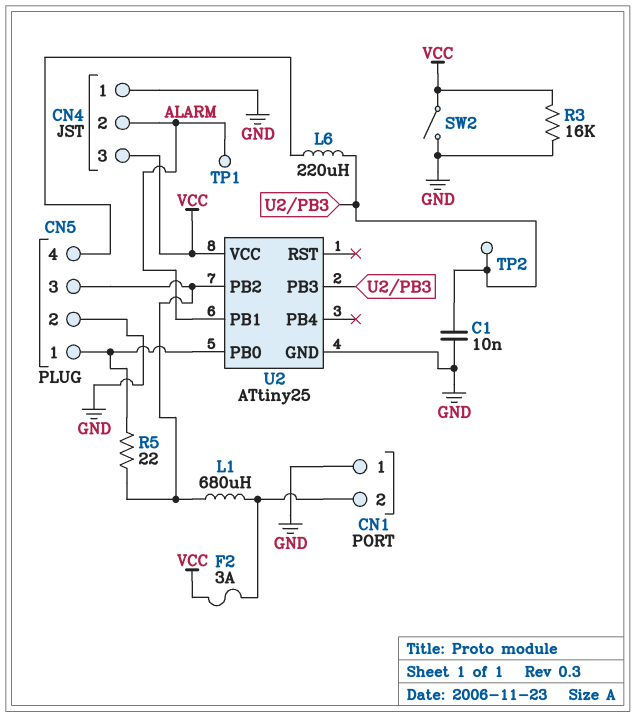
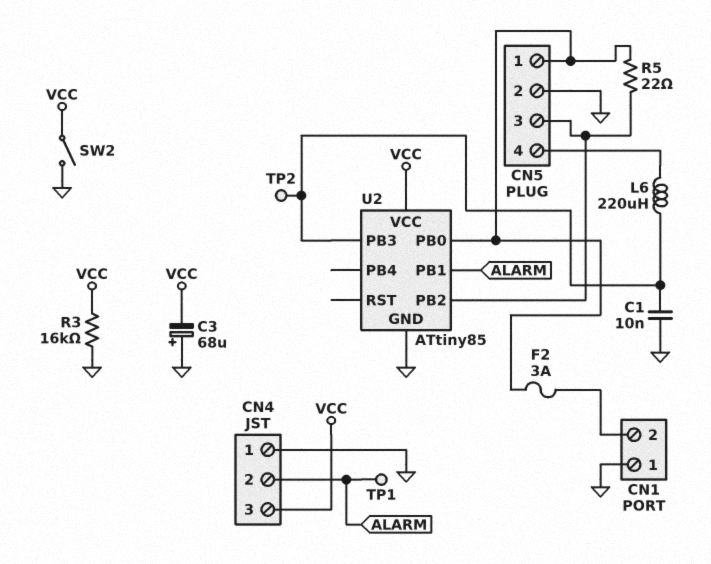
C3: none -> 68uF (plus GND, minus VCC)
F2: 3A (CN1/2, VCC) -> 3A (CN1/2, CN5/1)
L1: 680uH (CN1/2, CN5/3) -> none
U2: ATtiny25 -> ATtiny85

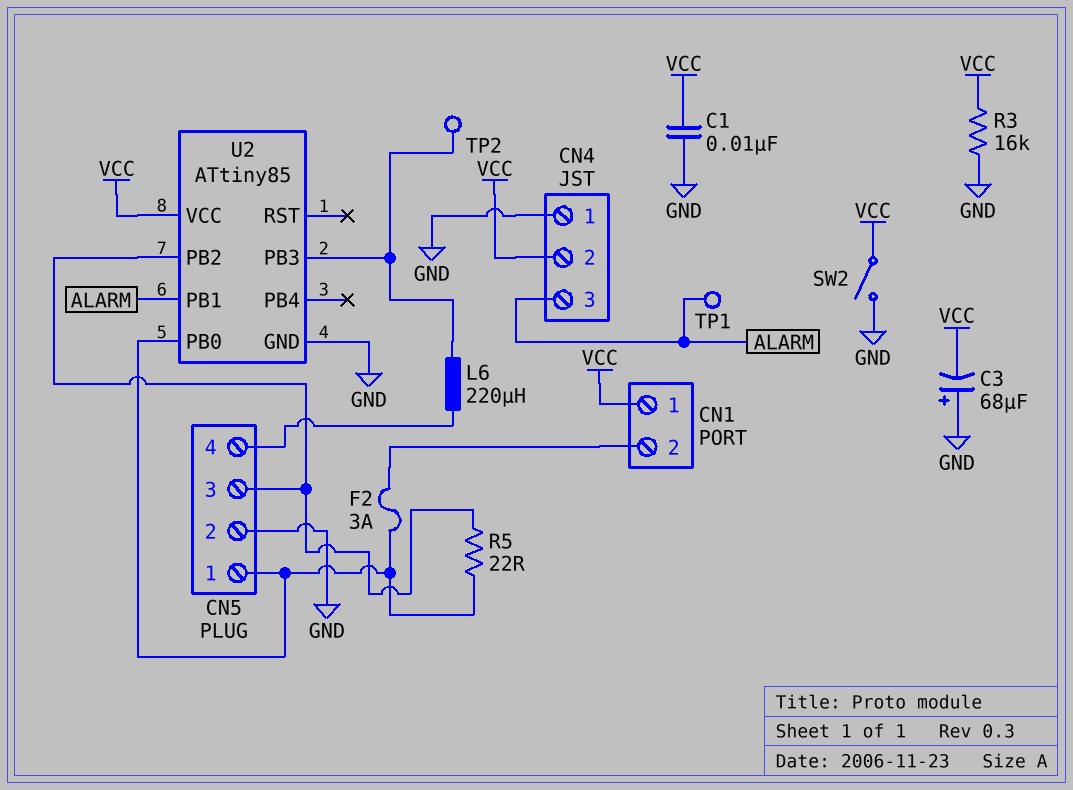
C1: 10nF (GND, U2/PB3) -> 10nF (GND, VCC)
CN1 pin 1: GND -> VCC
CN4 pin 2: ALARM -> VCC
CN4 pin 3: VCC -> ALARM

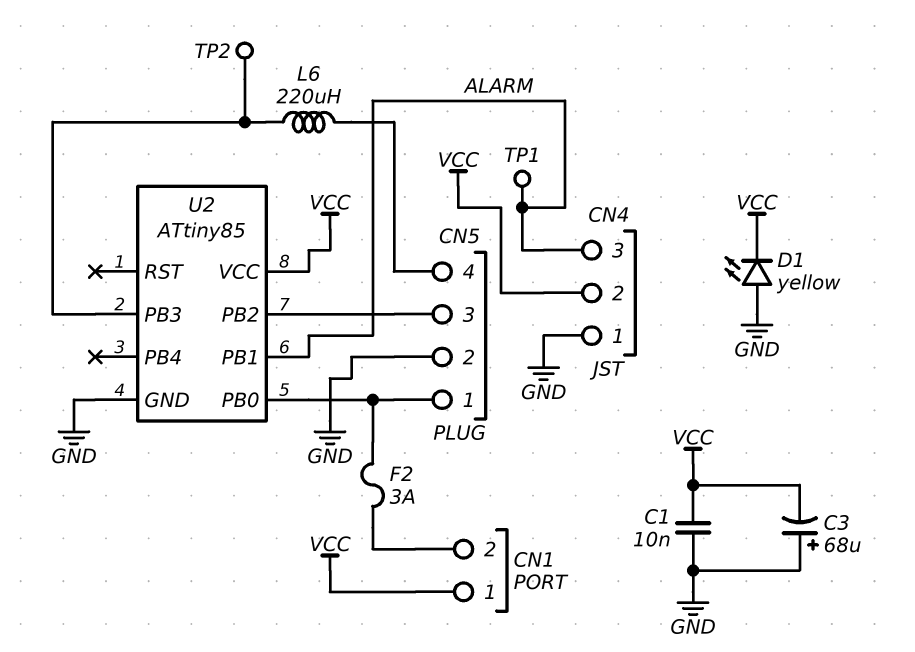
D1: none -> LED yellow (A GND, K VCC)
R3: 16k (GND, VCC) -> none
R5: 22 (CN5/1, CN5/3) -> none
SW2: switch (GND, VCC) -> none

